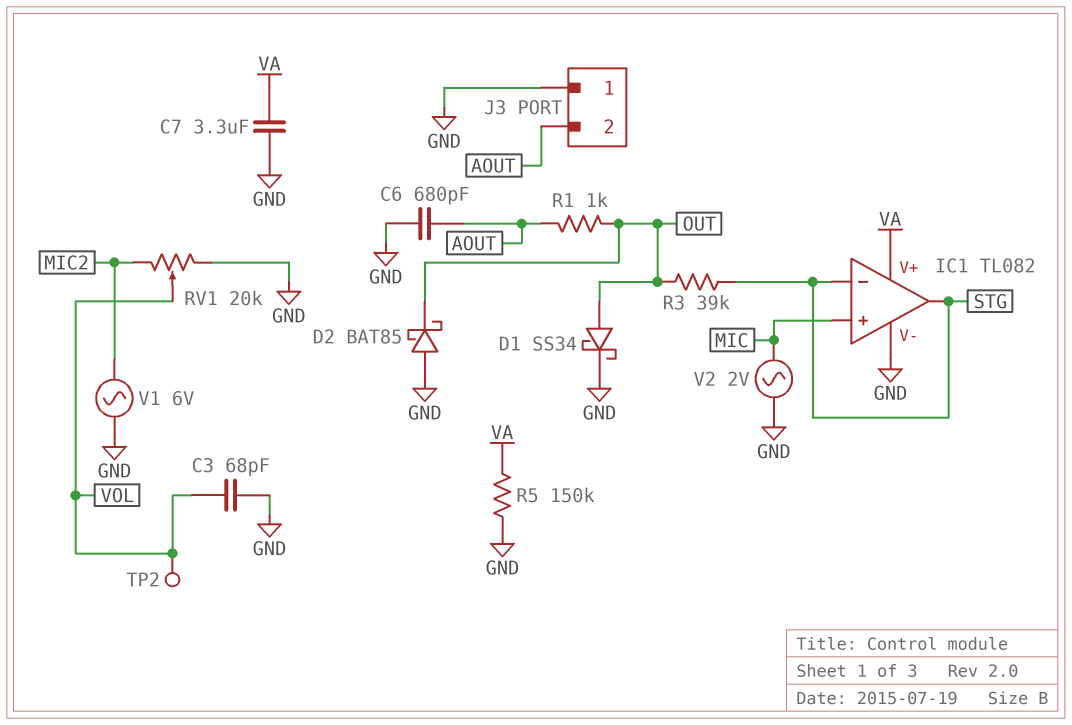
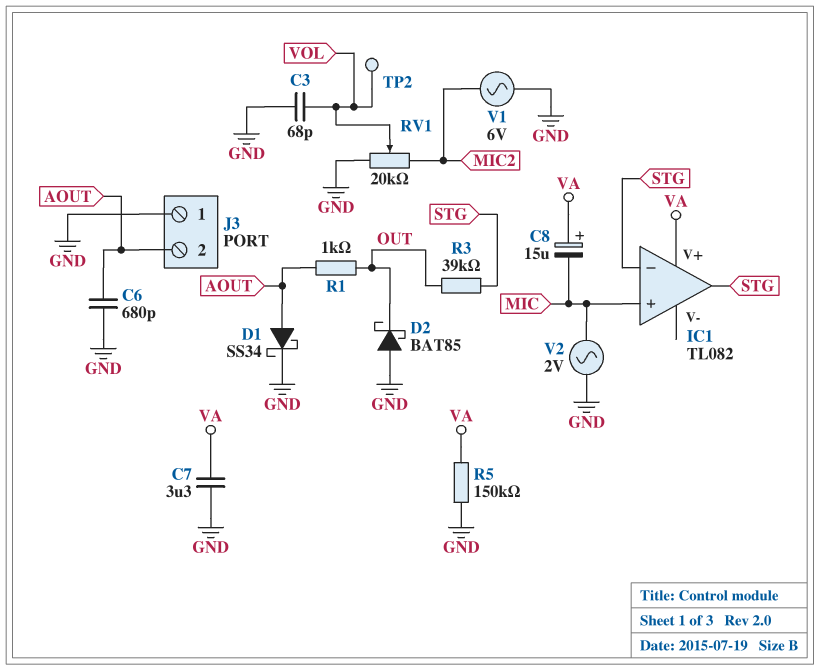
C8: none -> 15uF (plus VA, minus MIC)
D1: schottky SS34 (A OUT, K GND) -> schottky SS34 (A AOUT, K GND)
IC1 pin V-: GND -> none

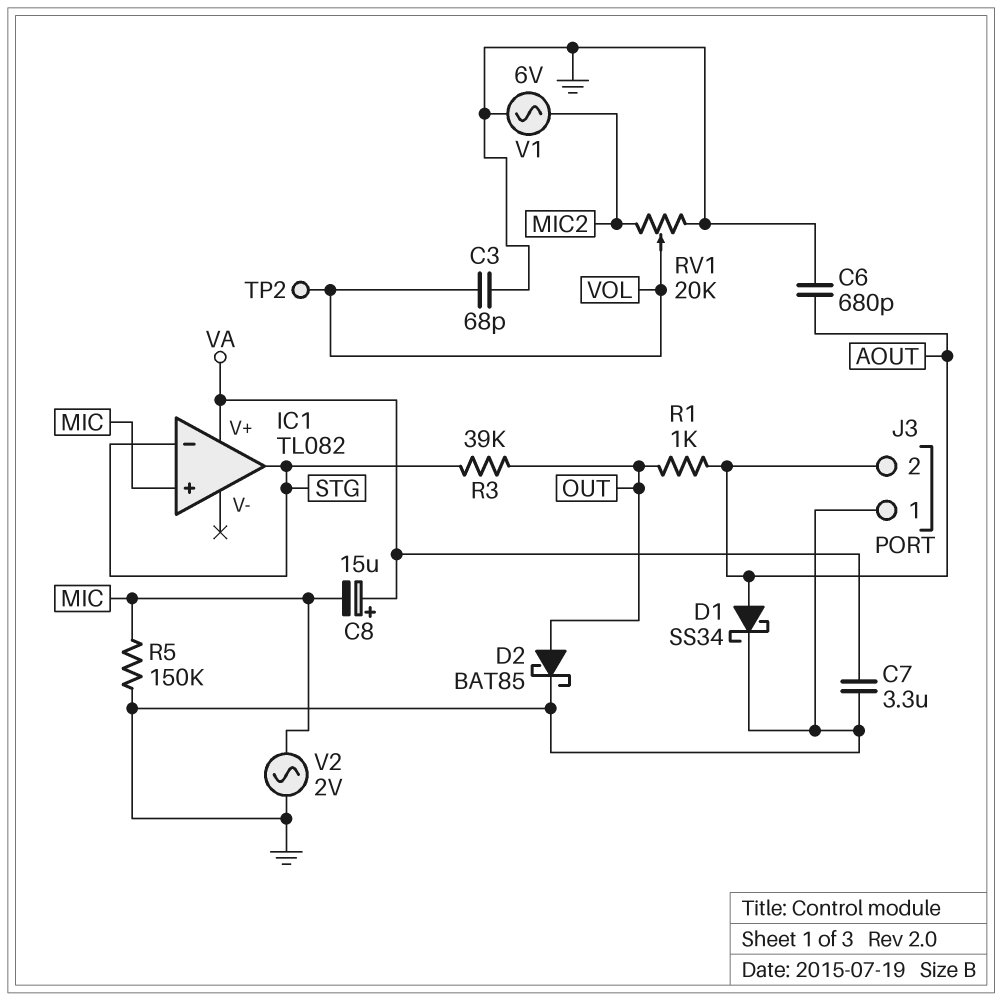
D2: schottky BAT85 (A GND, K OUT) -> schottky BAT85 (A OUT, K GND)
R5: 150k (GND, VA) -> 150k (GND, MIC)

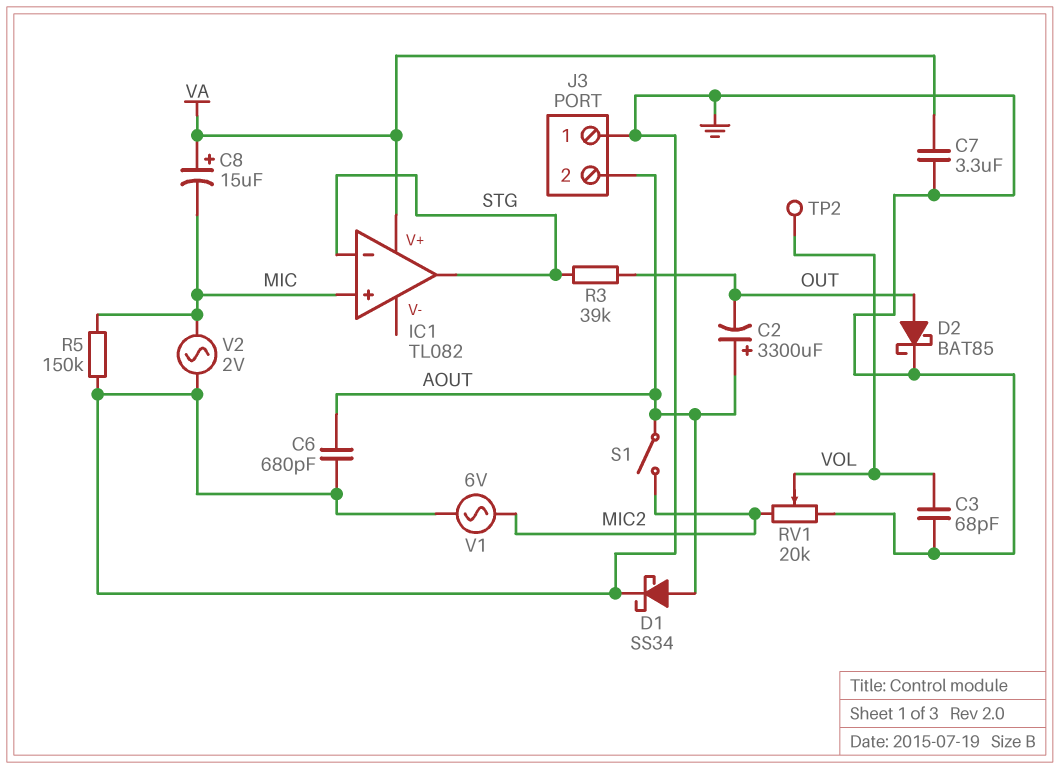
C2: none -> 3300uF (plus AOUT, minus OUT)
R1: 1k (AOUT, OUT) -> none
S1: none -> switch (AOUT, MIC2)

